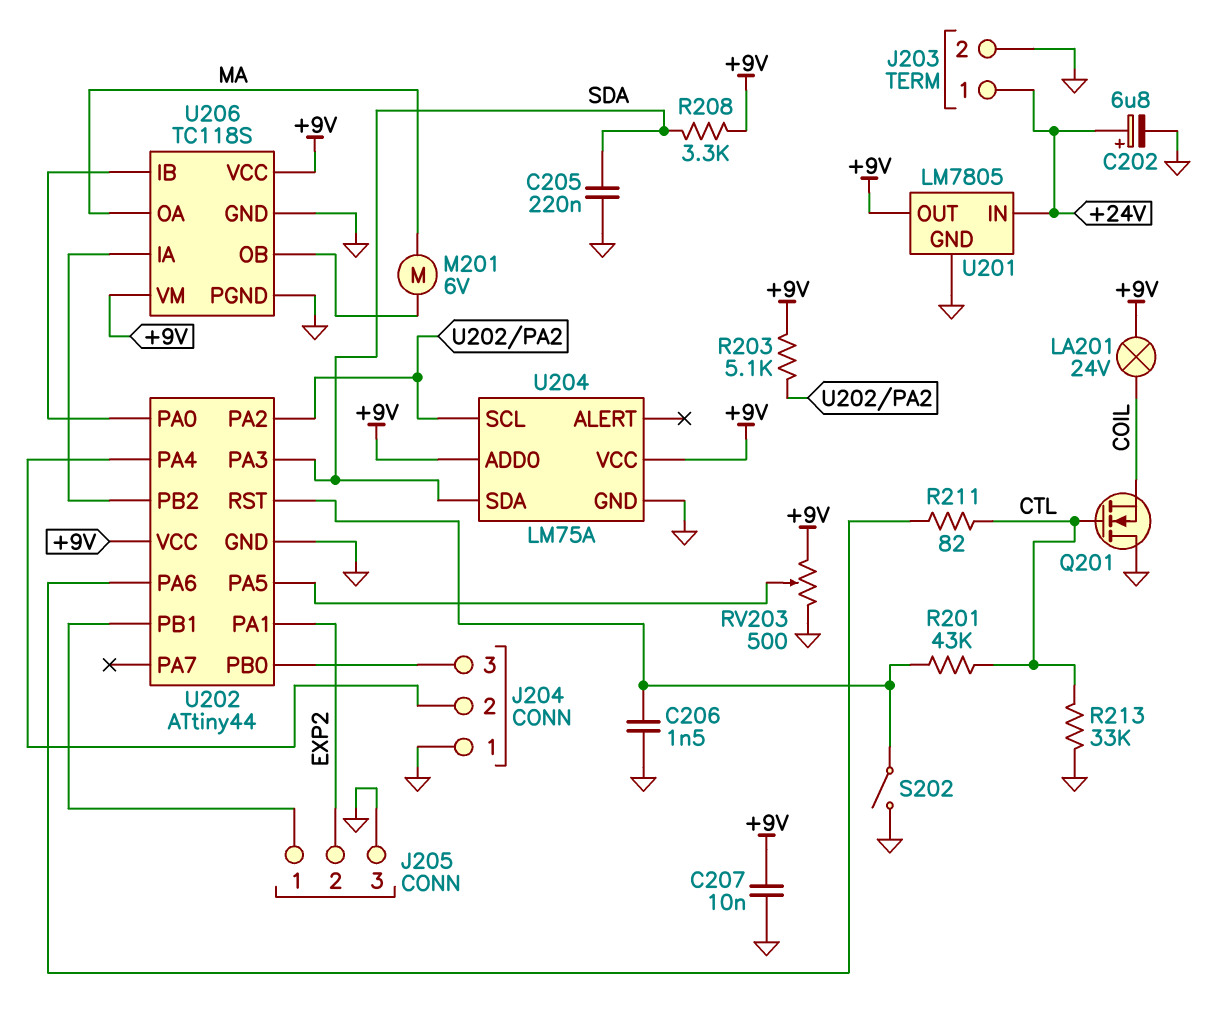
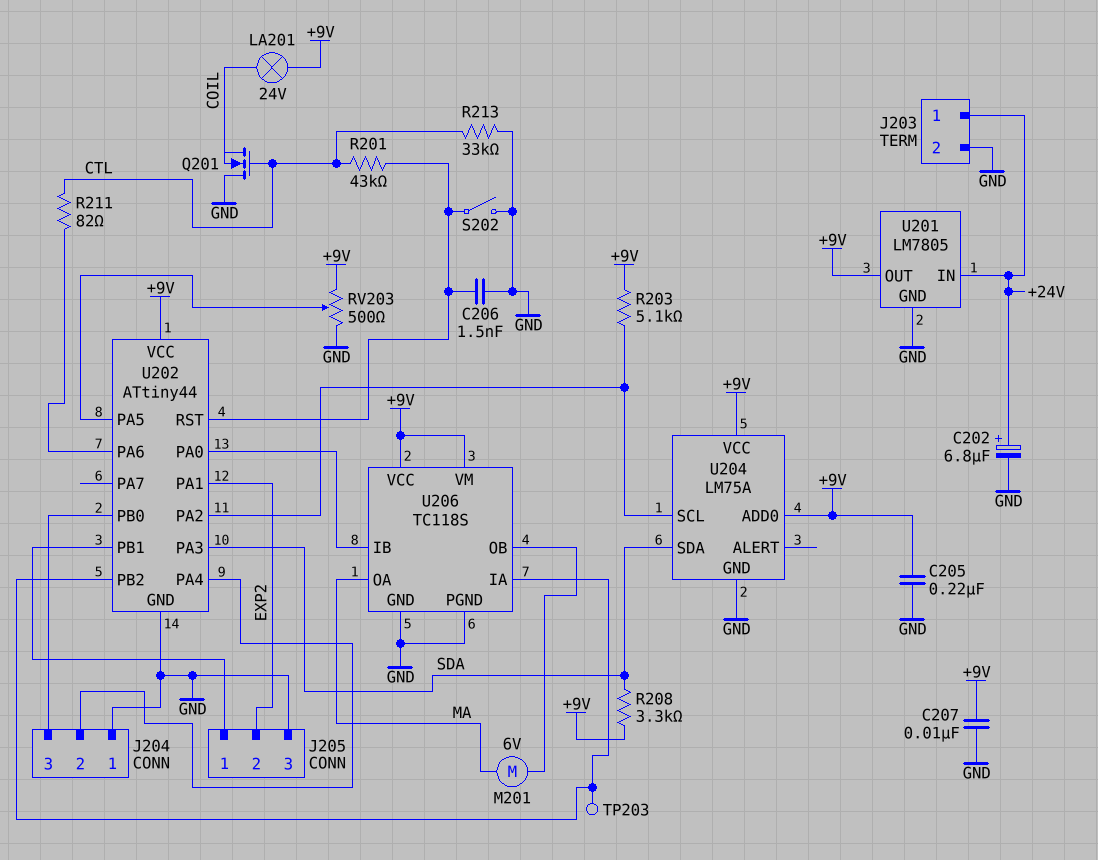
C205: 220nF (GND, SDA) -> 220nF (+9V, GND)
TP203: none -> test point (U202/PB2)

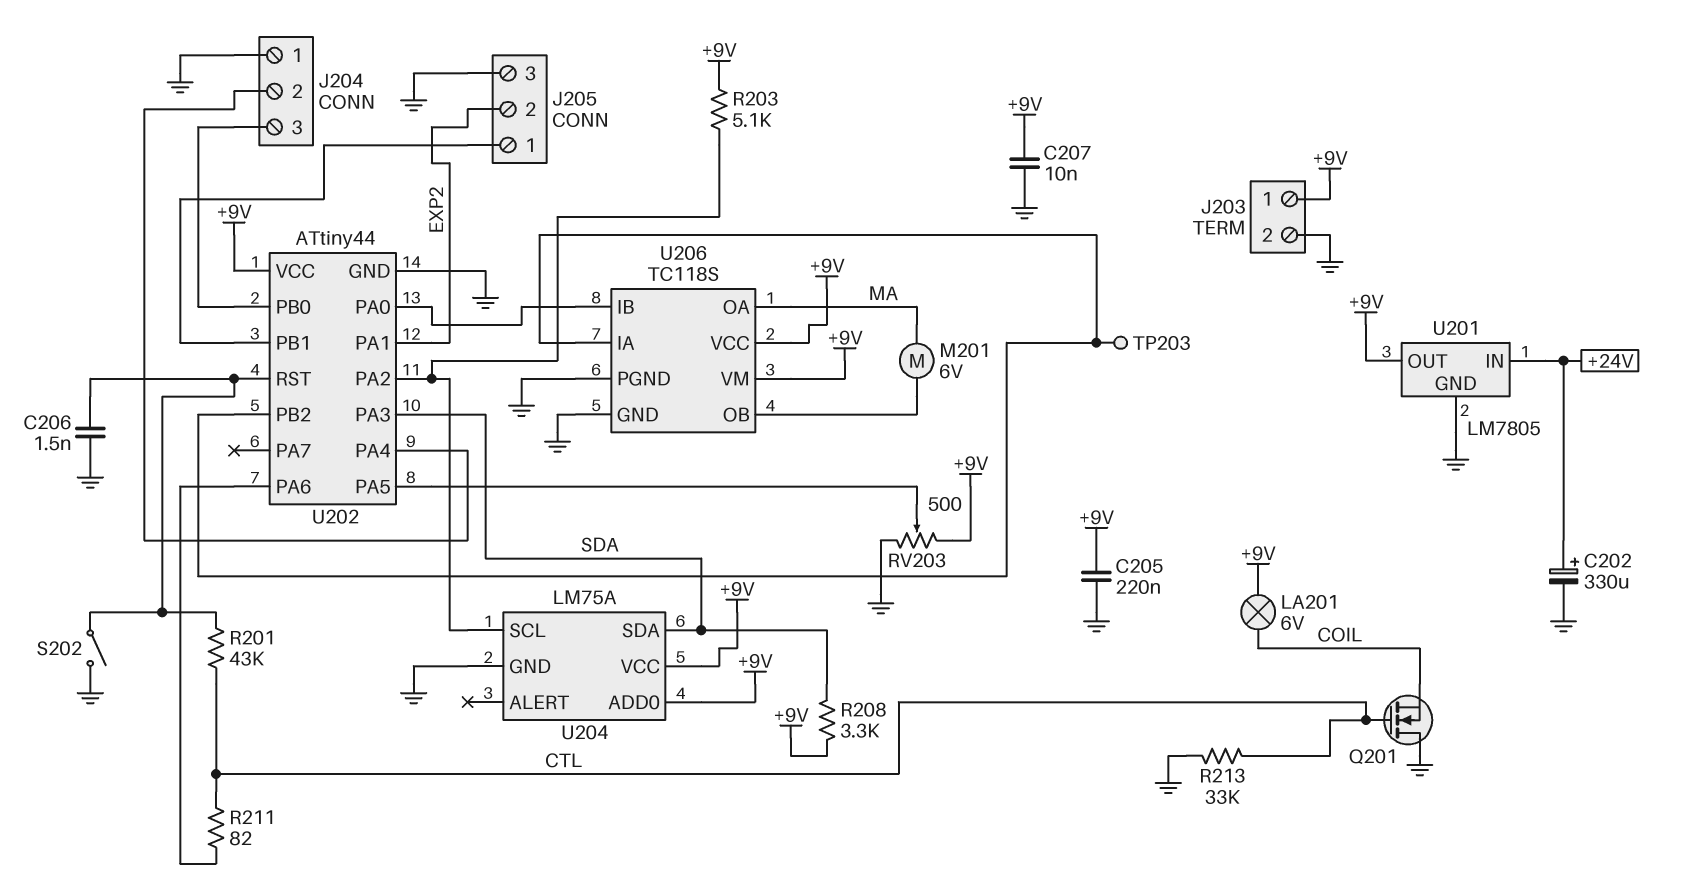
C202: 6.8uF (plus +24V, minus GND) -> 330uF (plus +24V, minus GND)
J203 pin 1: +24V -> +9V
LA201: lamp 24V (+9V, COIL) -> lamp 6V (+9V, COIL)

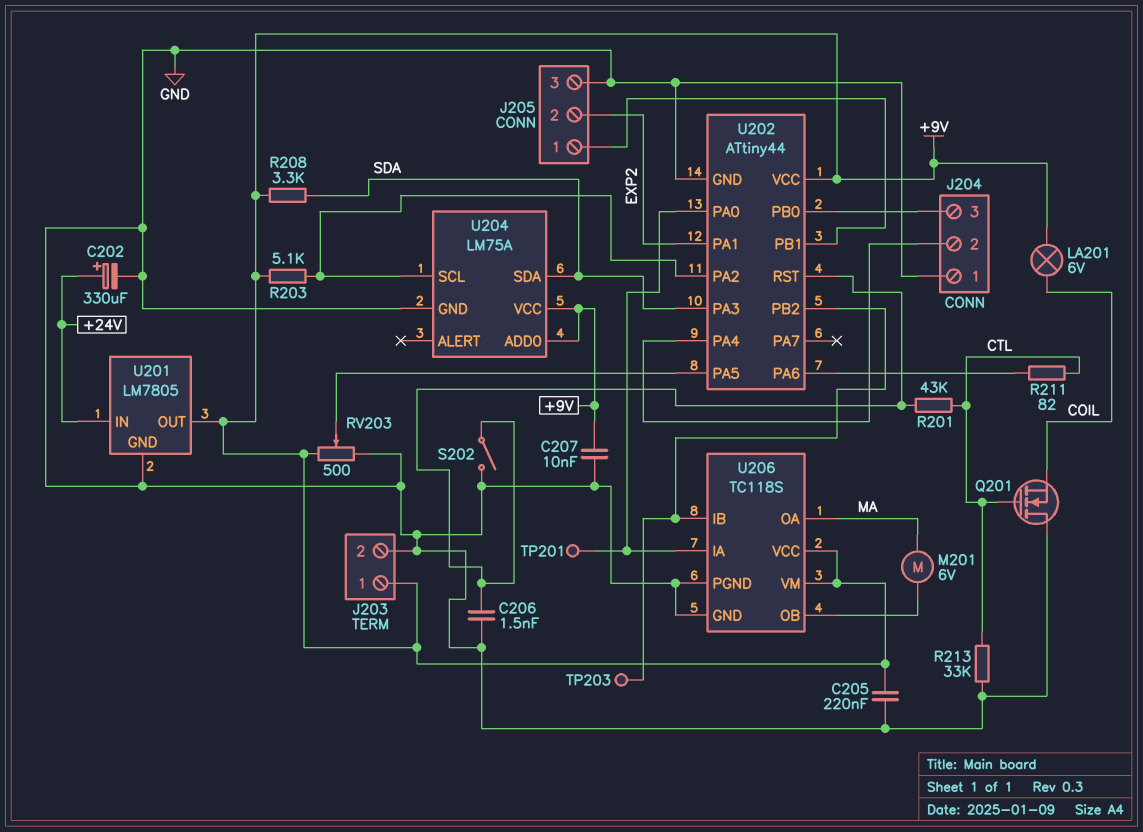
TP201: none -> test point (U202/PA0)
U206 pin IA: U202/PB2 -> U202/PA0
U206 pin IB: U202/PA0 -> U202/PB2

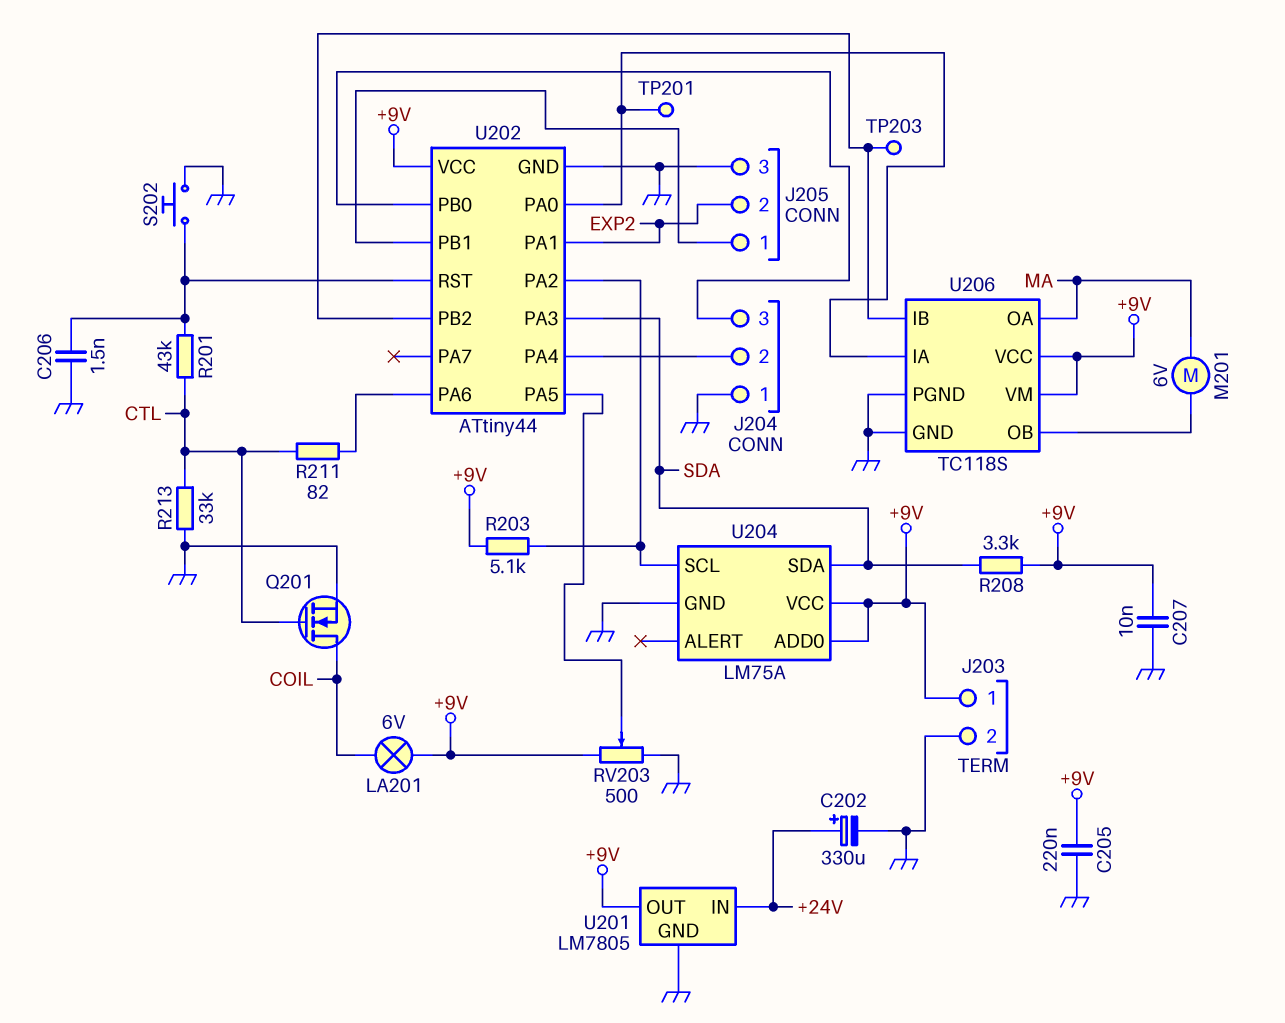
Q201: NMOS (G CTL, D GND, S COIL) -> NMOS (G CTL, D COIL, S GND)
S202: switch (GND, U202/RST) -> button (GND, U202/RST)

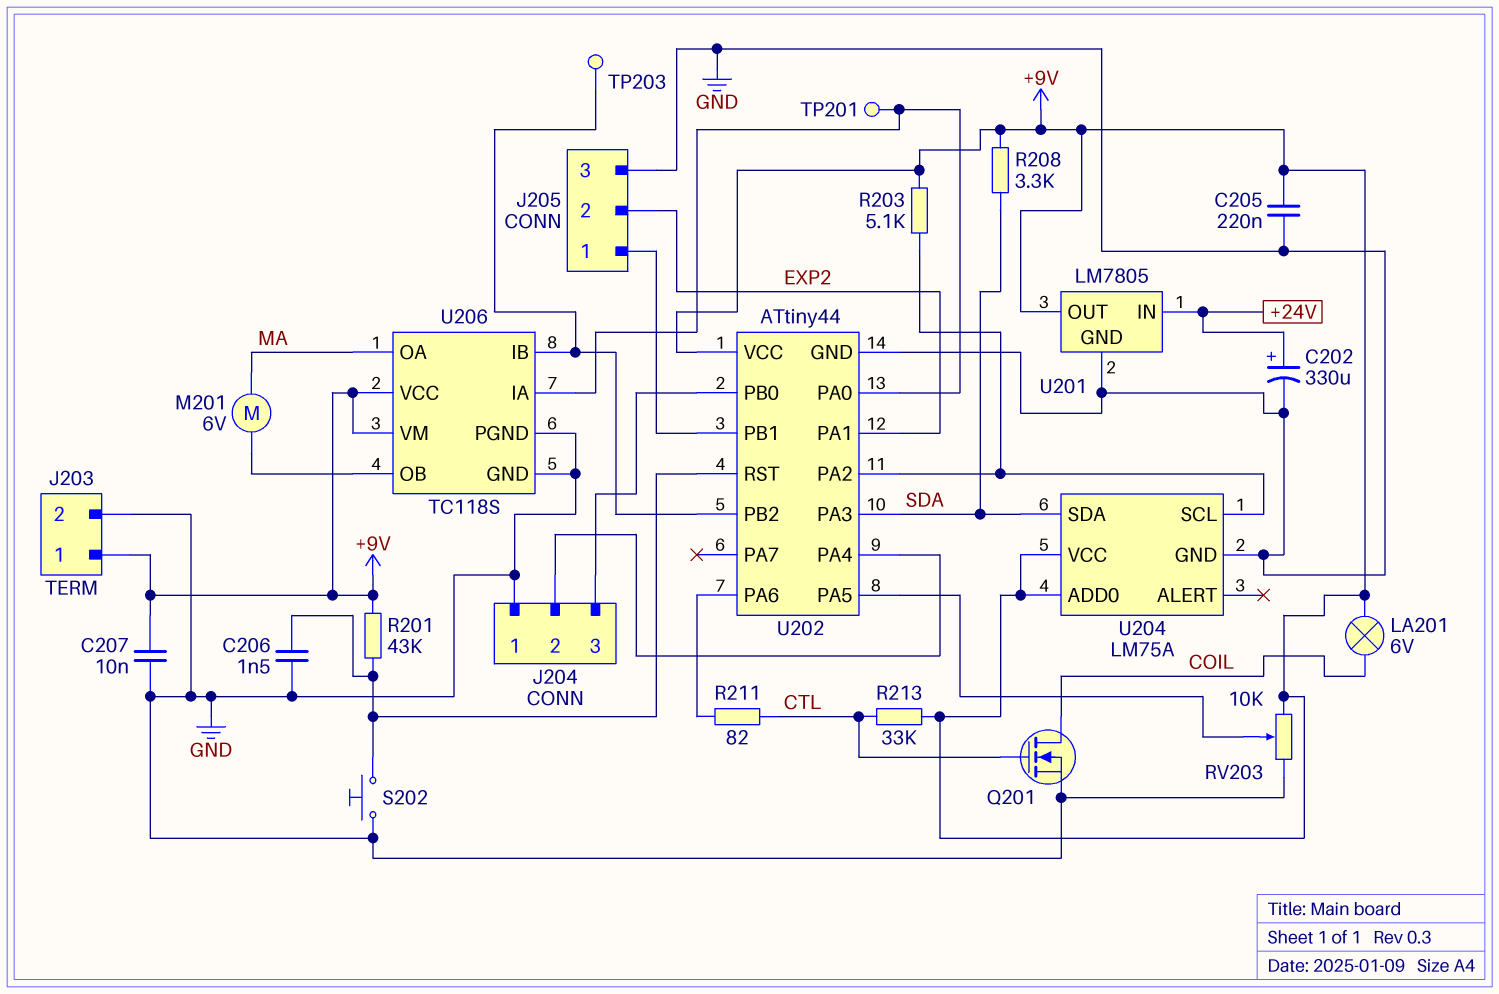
R201: 43k (CTL, U202/RST) -> 43k (+9V, U202/RST)
R213: 33k (CTL, GND) -> 33k (+9V, CTL)
RV203: 500 (+9V, GND, wiper U202/PA5) -> 10k (+9V, GND, wiper U202/PA5)

